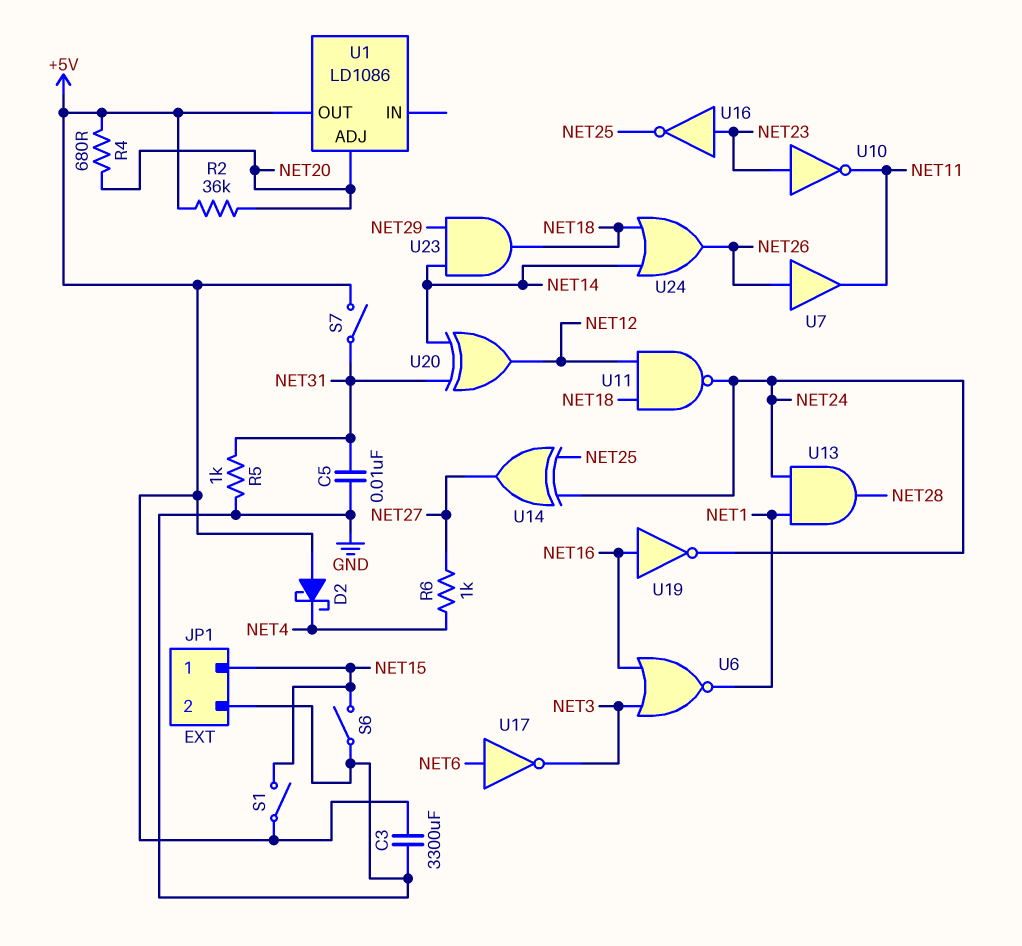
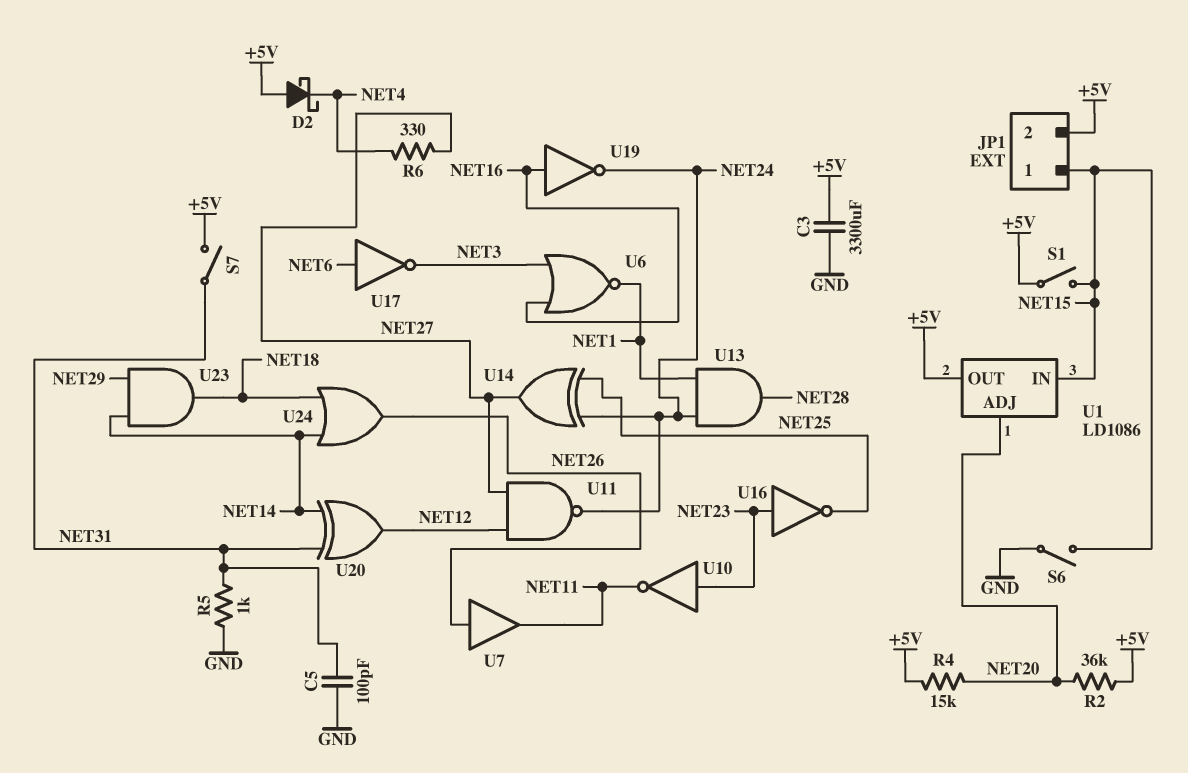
C5: 10nF (GND, NET31) -> 100pF (GND, NET31)
JP1 pin 2: GND -> +5V
R4: 680 (+5V, NET20) -> 15k (+5V, NET20)
R6: 1k (NET4, NET27) -> 330 (NET4, NET27)
U1 pin IN: none -> NET15
U11: NAND (in NET12, in NET18, out NET24) -> NAND (in NET12, in NET27, out NET24)

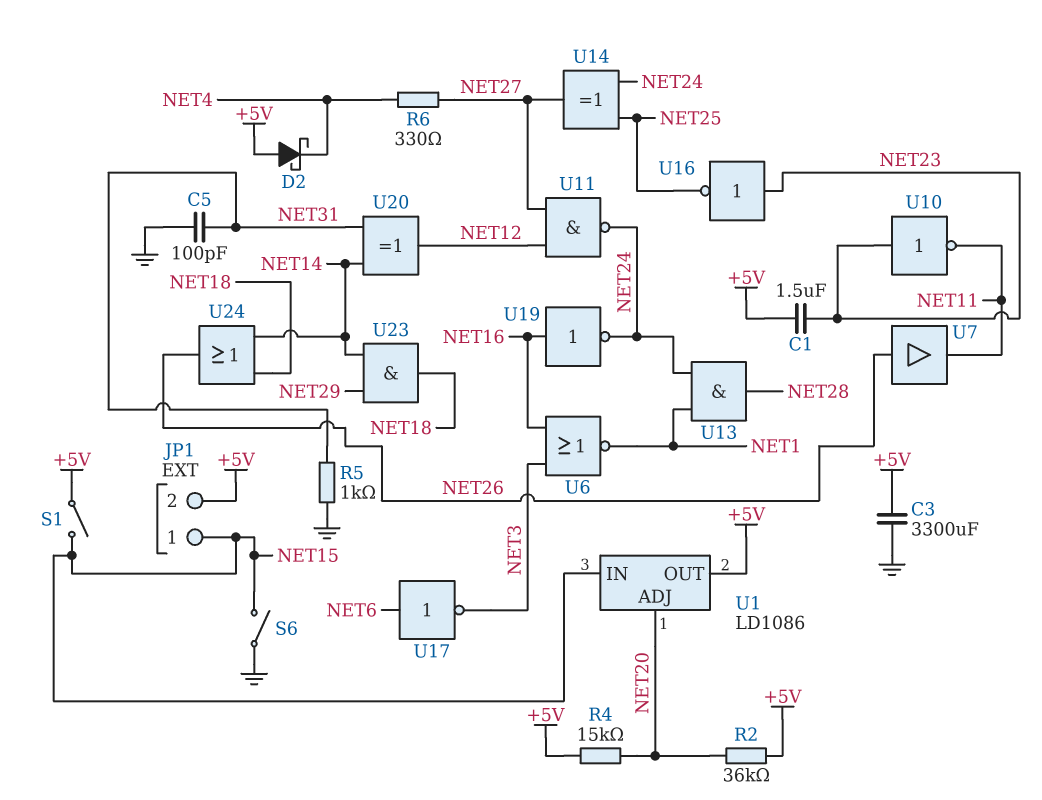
C1: none -> 1.5uF (+5V, NET23)
S7: switch (+5V, NET31) -> none

